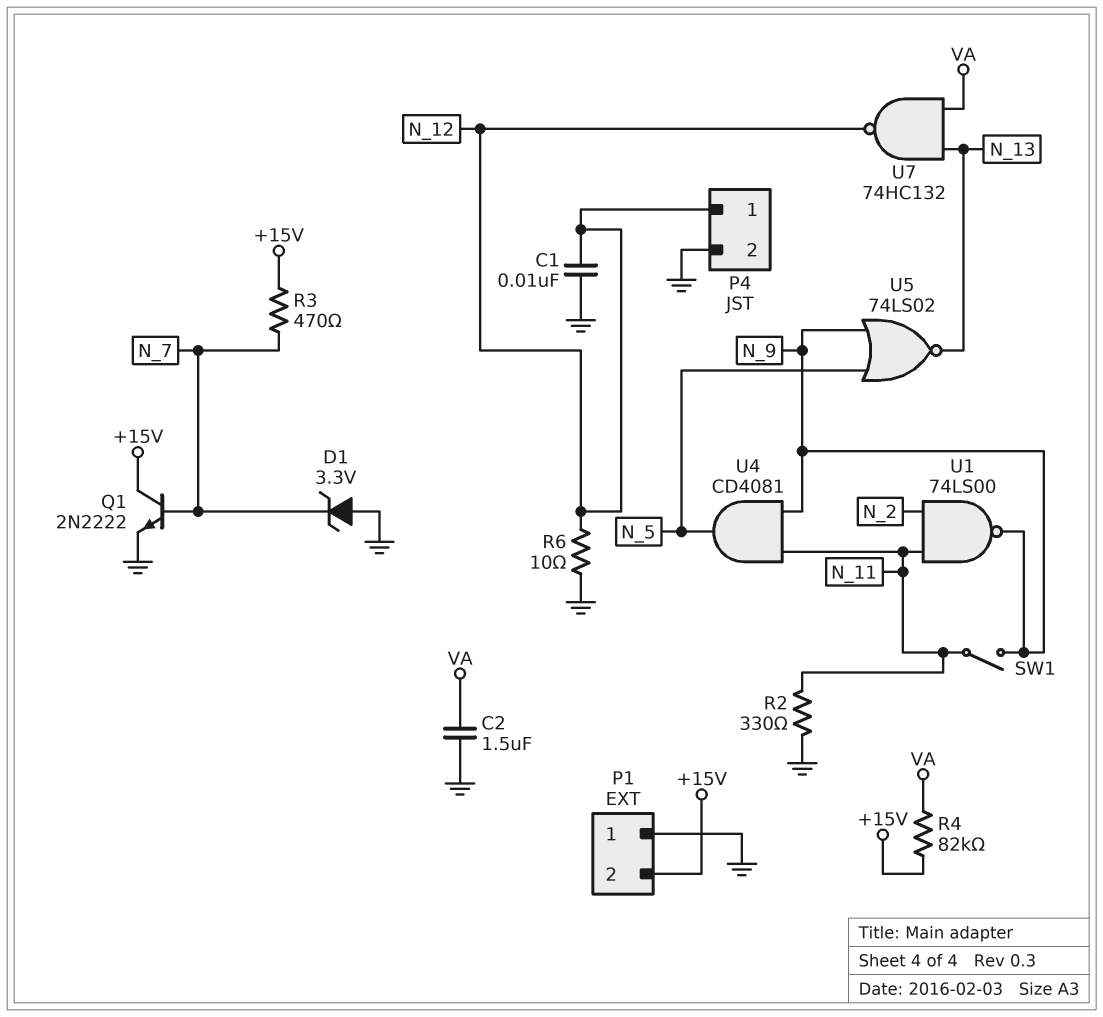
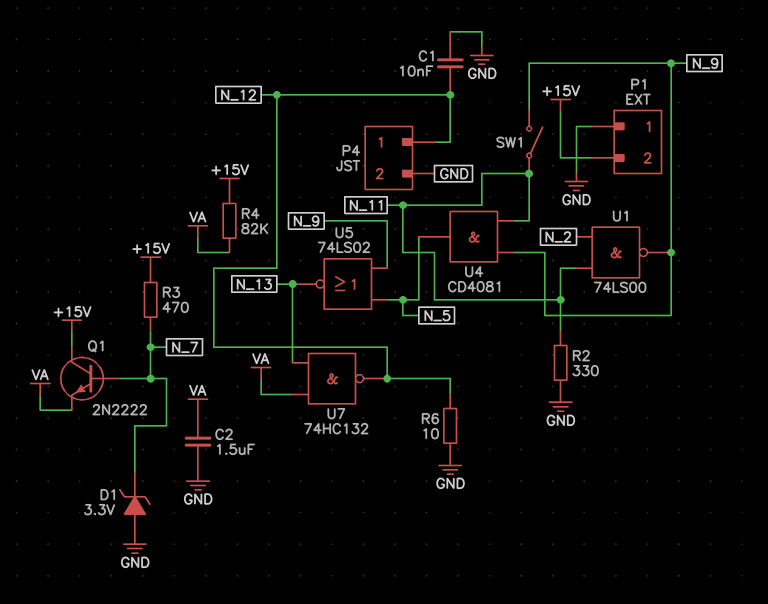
Q1: NPN 2N2222 (B N_7, C +15V, E GND) -> NPN 2N2222 (B N_7, C +15V, E VA)

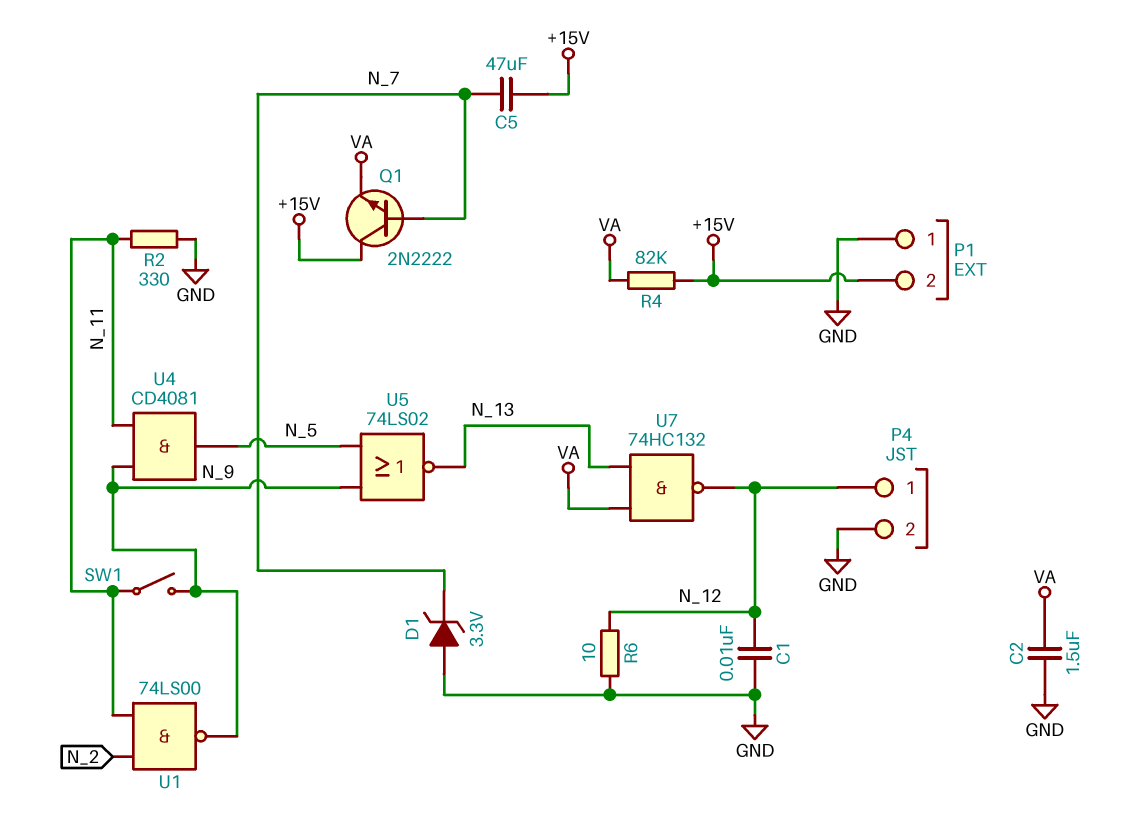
C5: none -> 47uF (+15V, N_7)
R3: 470 (+15V, N_7) -> none

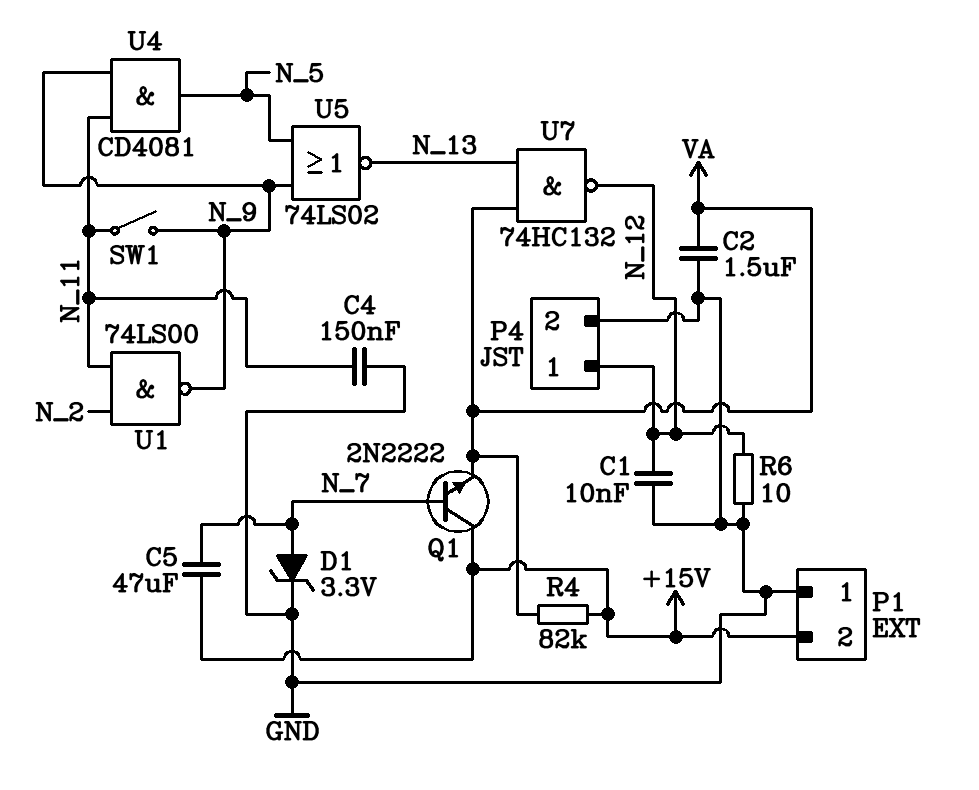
C4: none -> 150nF (GND, N_11)
D1: zener 3.3V (A GND, K N_7) -> zener 3.3V (A N_7, K GND)
R2: 330 (GND, N_11) -> none

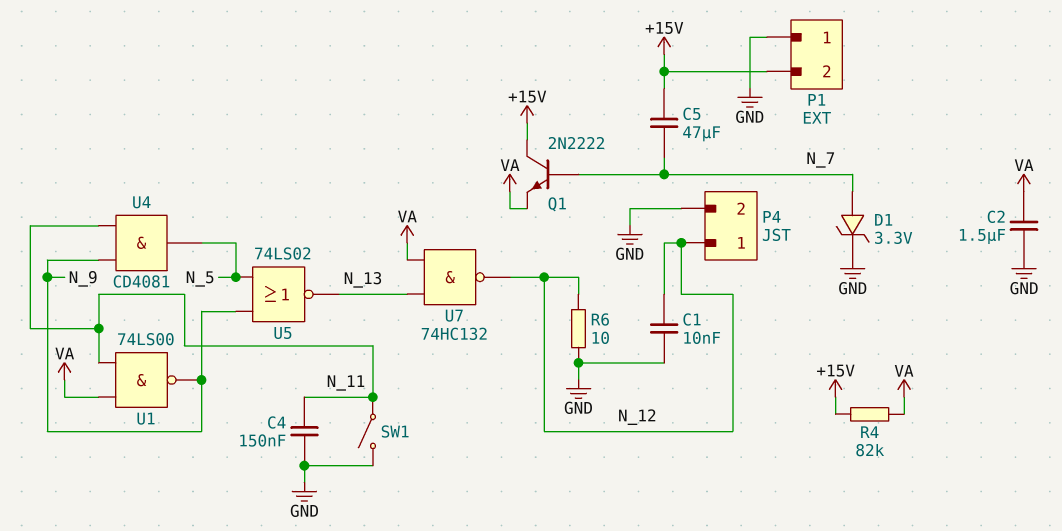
SW1: switch (N_9, N_11) -> switch (GND, N_11)
U1: NAND 74LS00 (in N_2, in N_11, out N_9) -> NAND 74LS00 (in N_11, in VA, out N_9)

